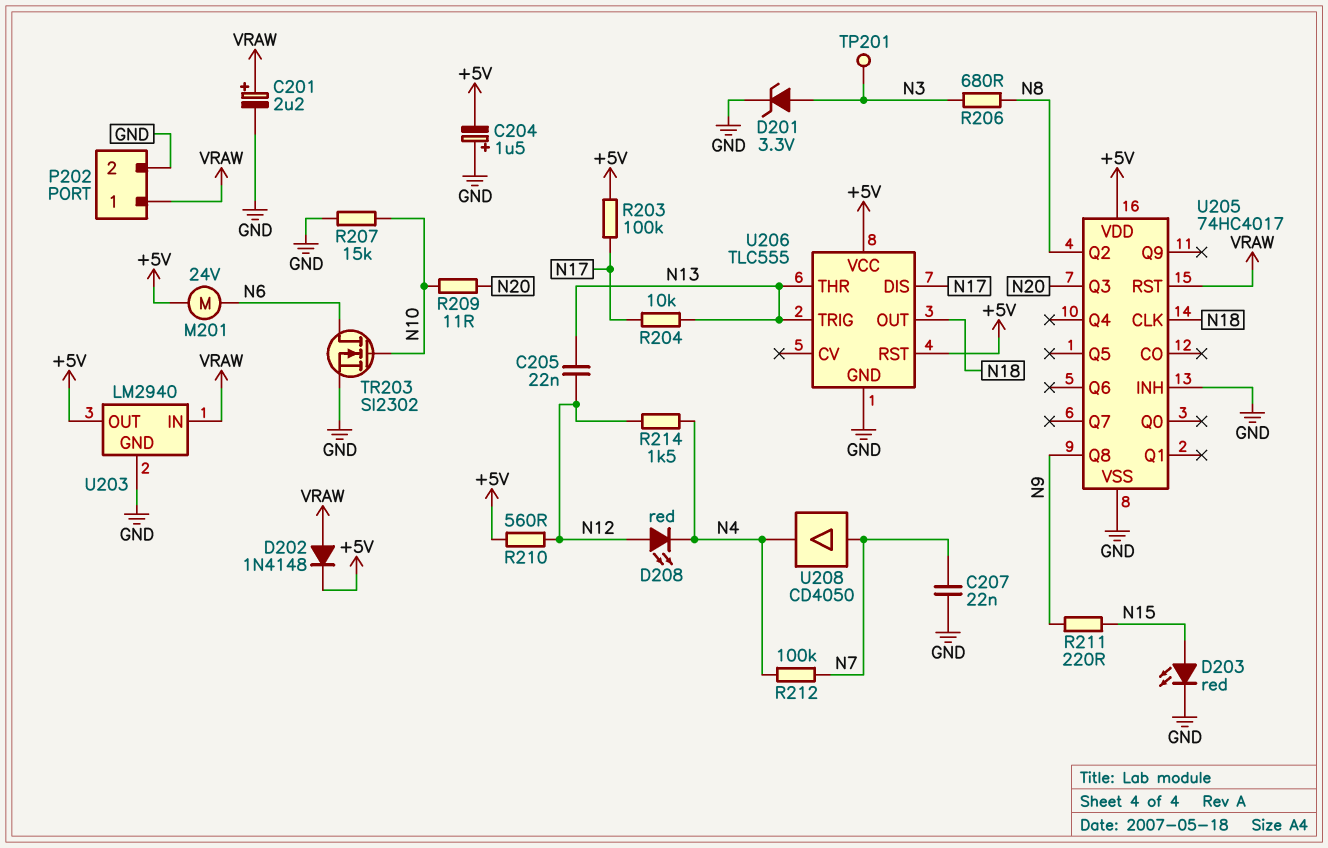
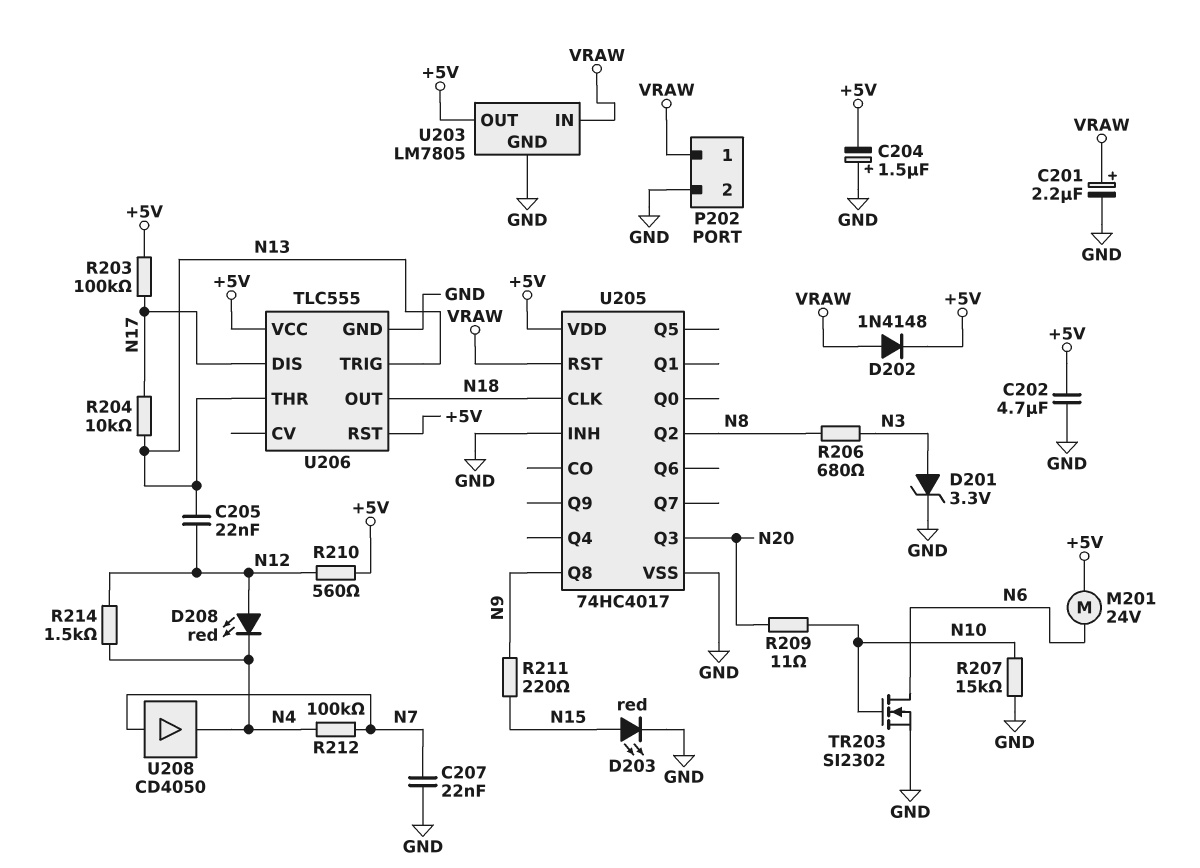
C202: none -> 4.7uF (+5V, GND)
TP201: test point (N3) -> none
U203: LM2940 -> LM7805

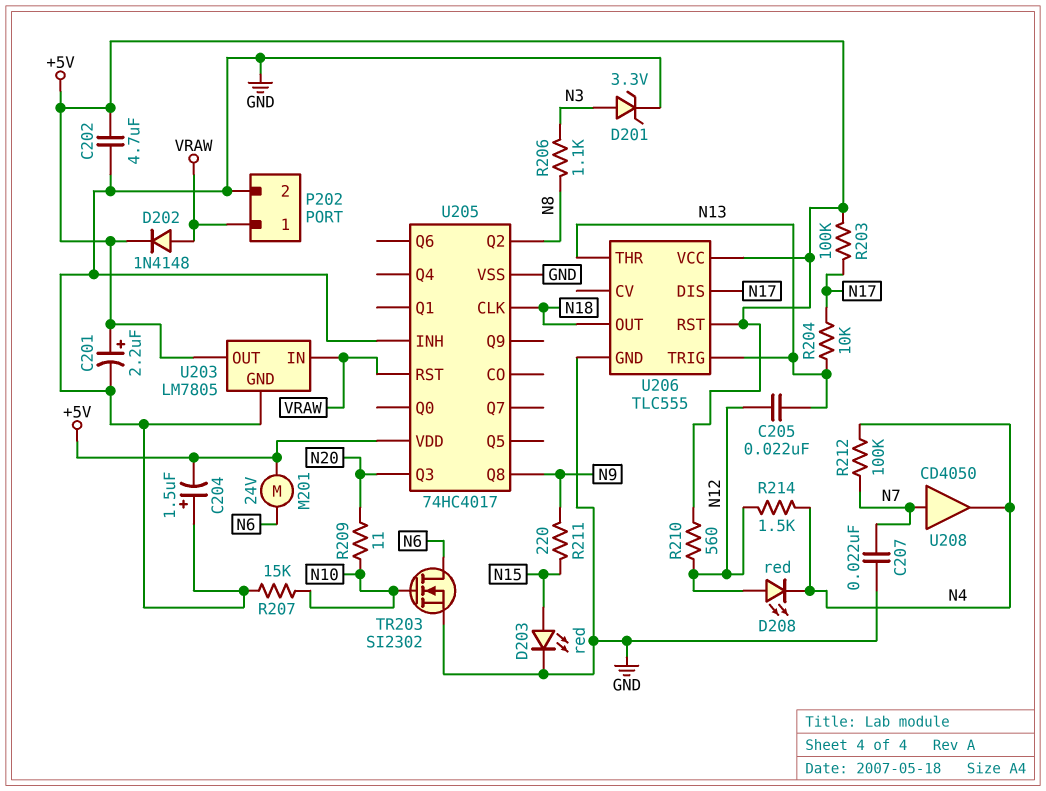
C201: 2.2uF (plus VRAW, minus GND) -> 2.2uF (plus +5V, minus GND)
R206: 680 (N3, N8) -> 1.1k (N3, N8)

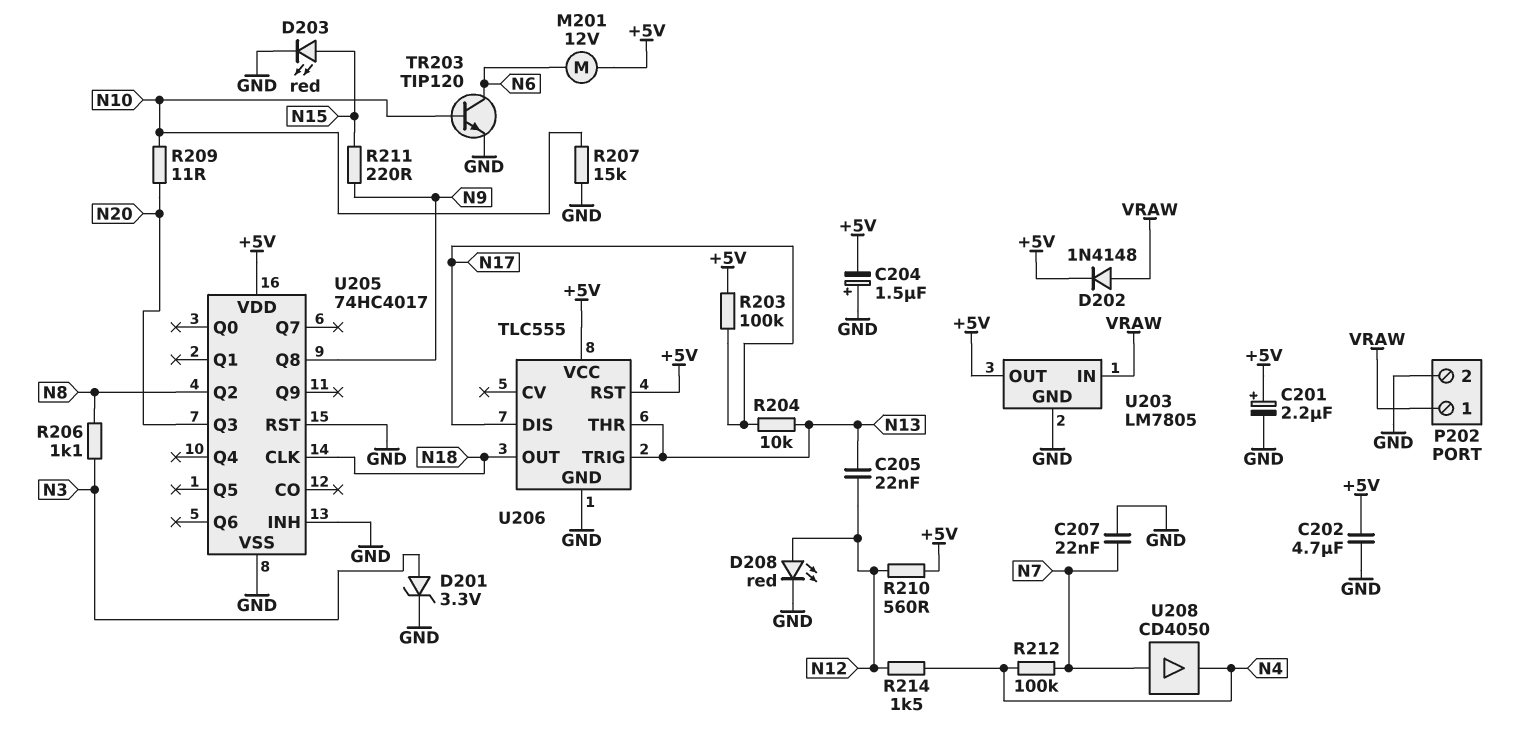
D208: LED red (A N12, K N4) -> LED red (A N12, K GND)
M201: motor 24V (+5V, N6) -> motor 12V (+5V, N6)
TR203: NMOS SI2302 (G N10, D N6, S GND) -> NPN TIP120 (B N10, C N6, E GND)
U205 pin RST: VRAW -> GND

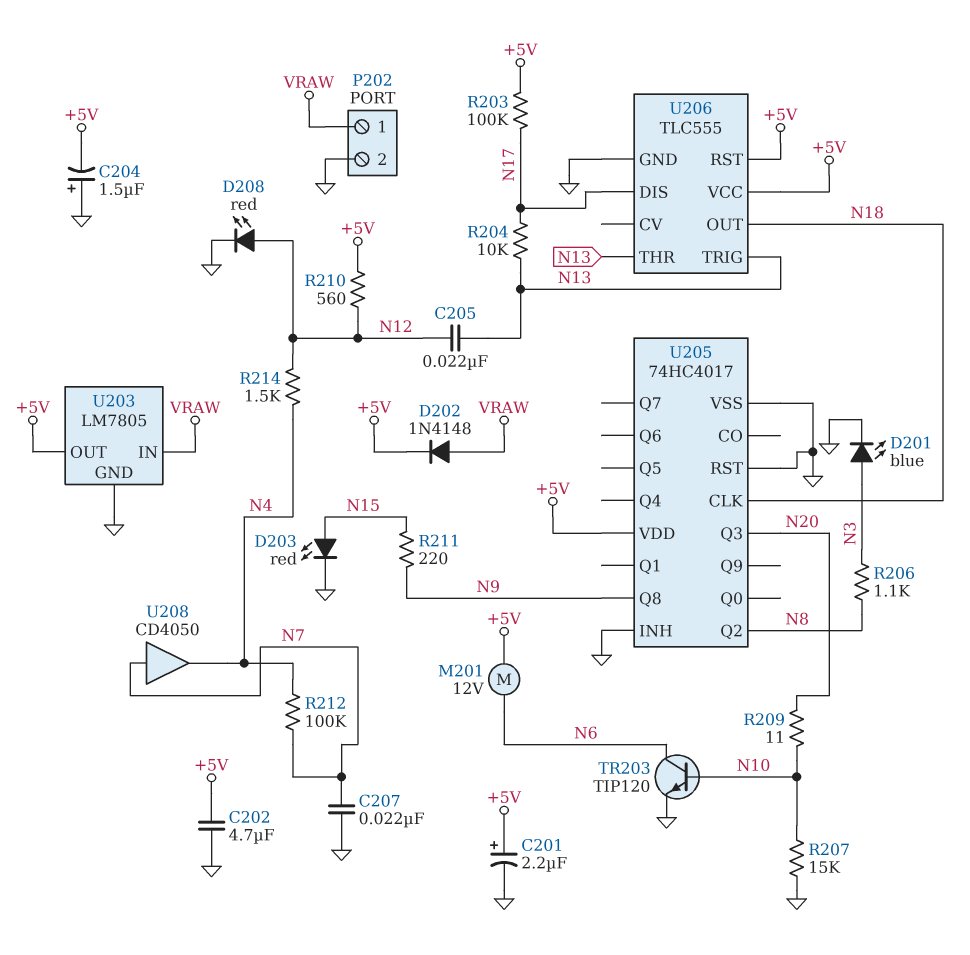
D201: zener 3.3V (A N3, K GND) -> LED blue (A N3, K GND)

